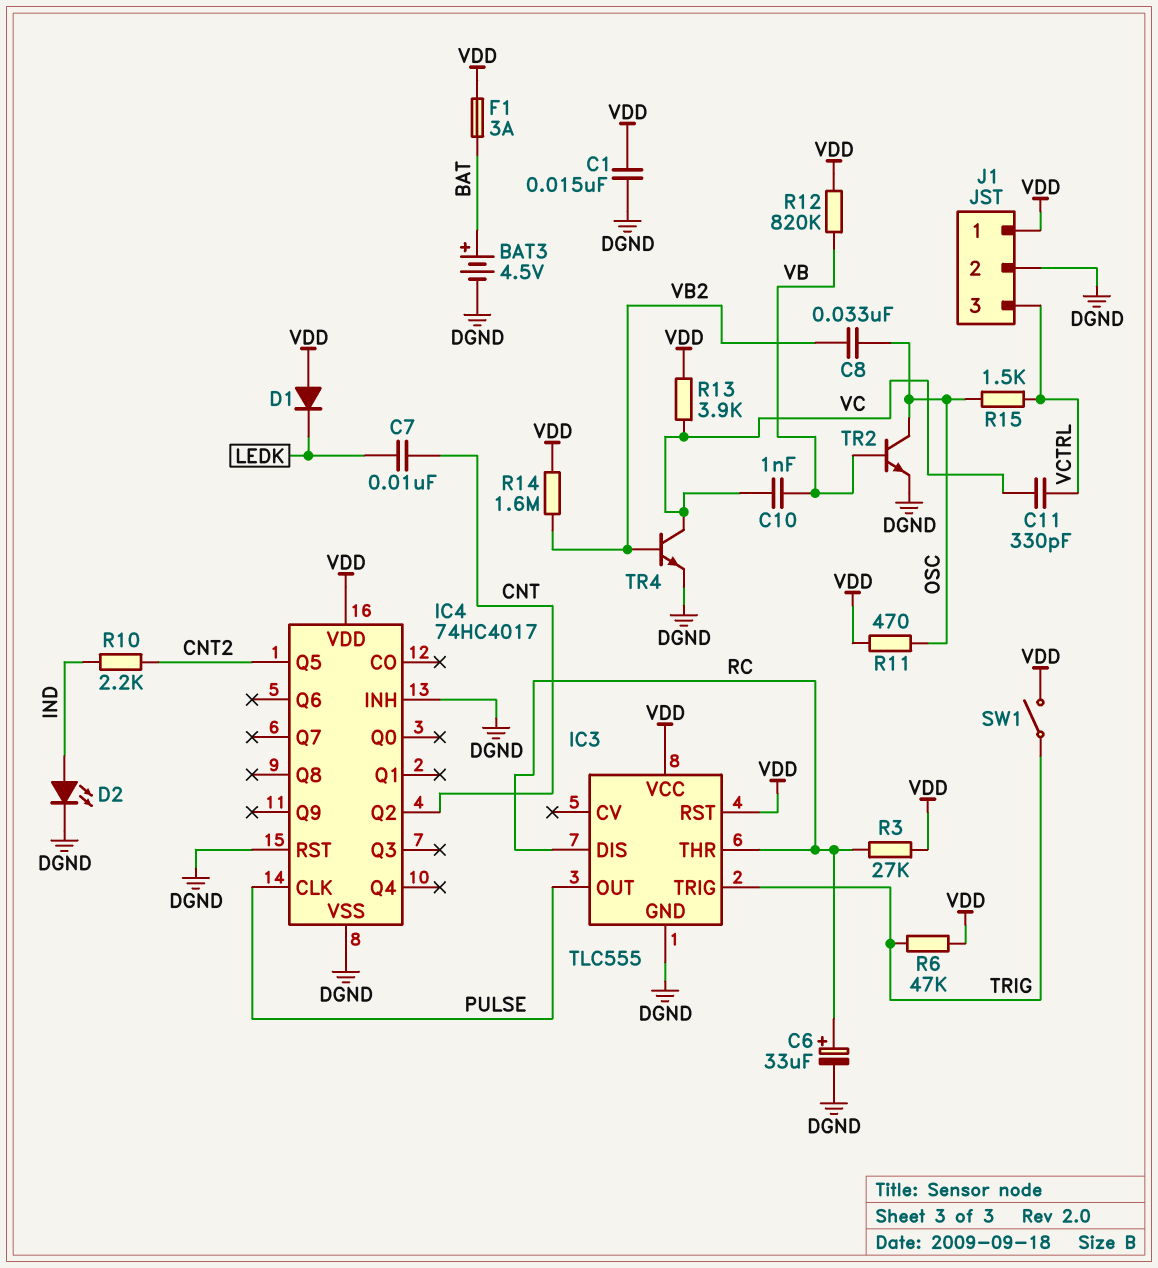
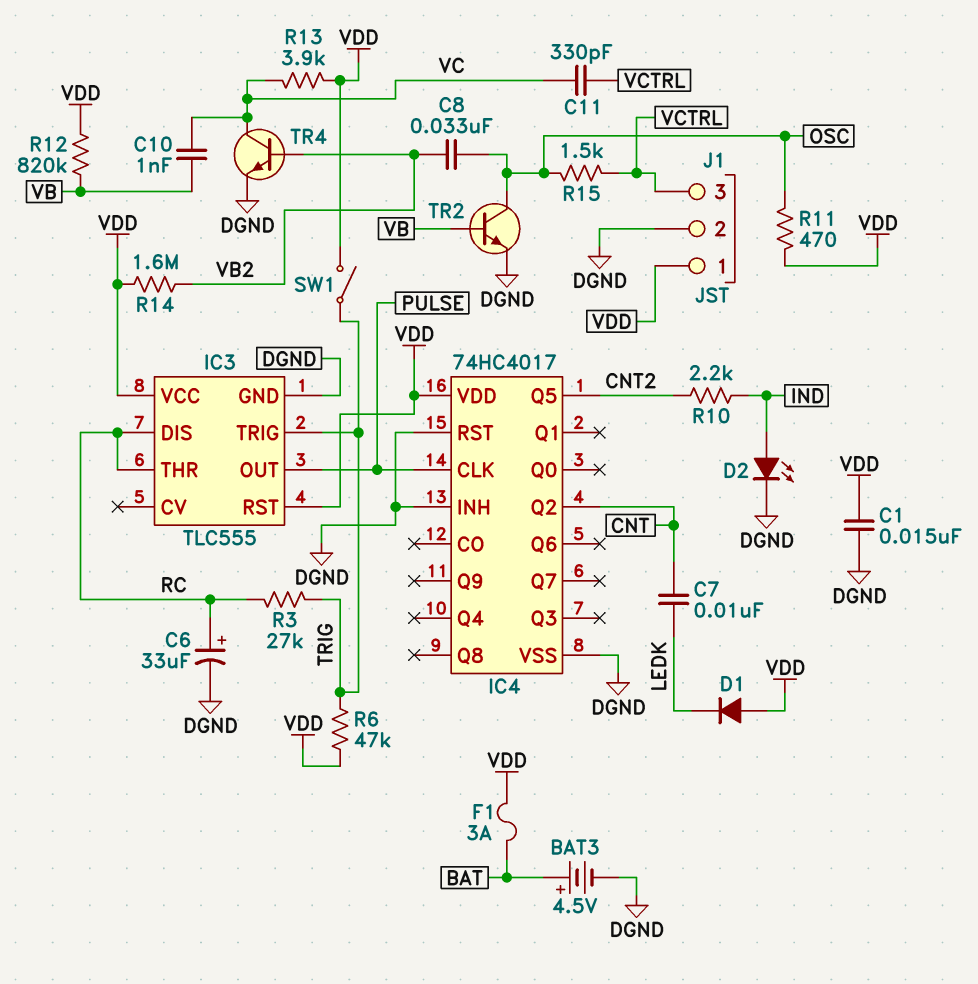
R3: 27k (RC, VDD) -> 27k (RC, TRIG)

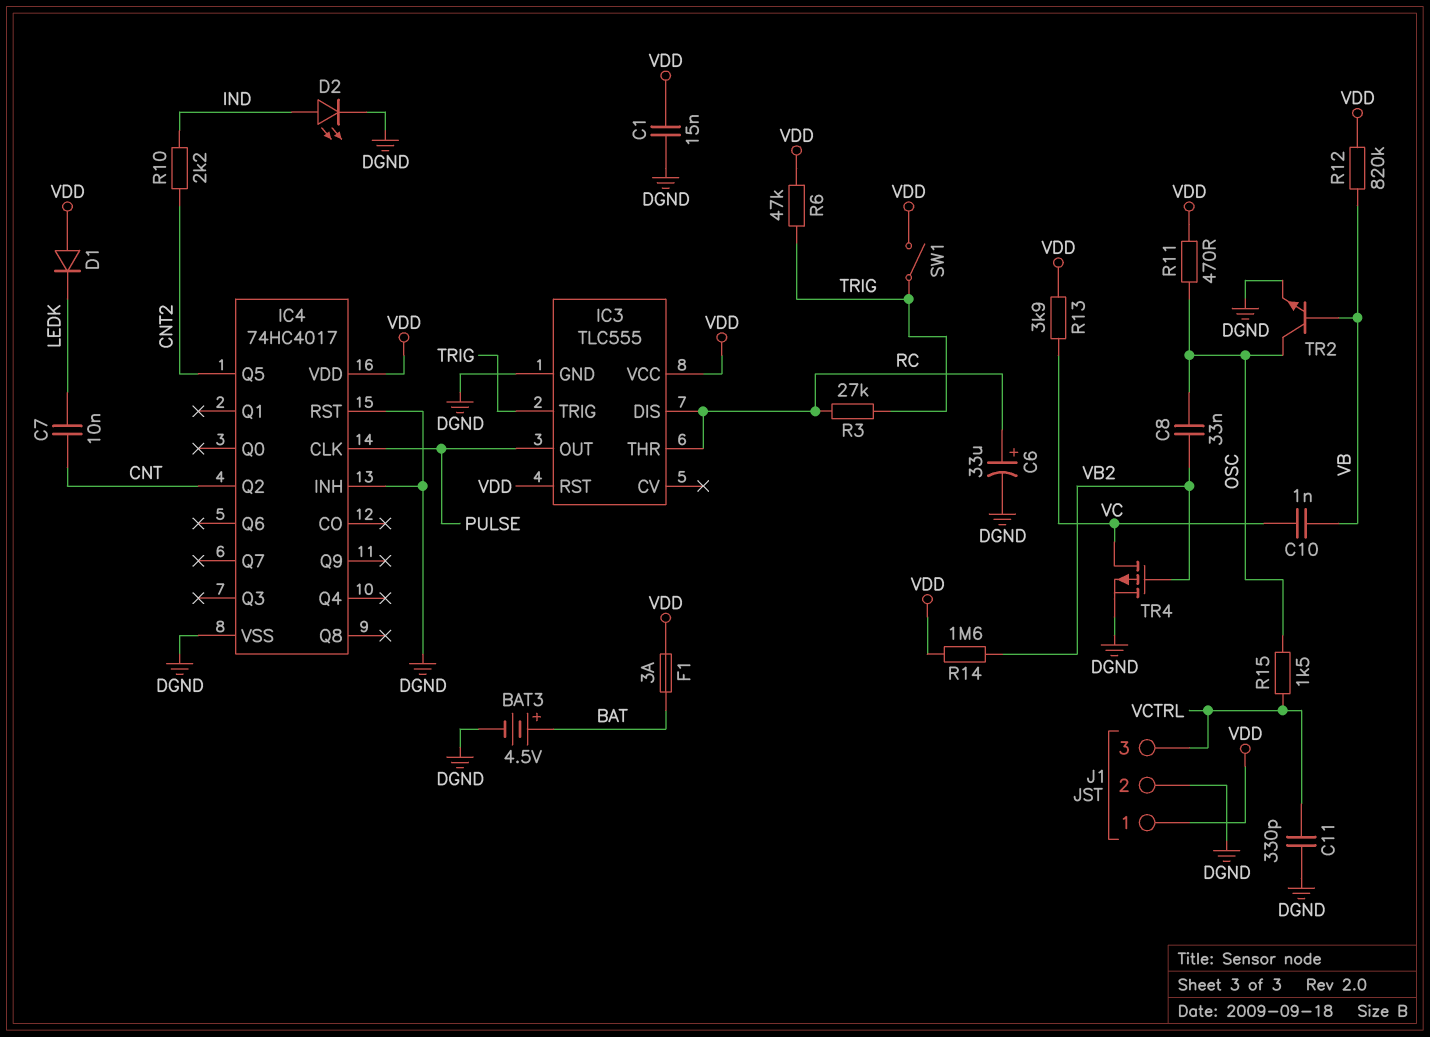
C11: 330pF (VC, VCTRL) -> 330pF (DGND, VCTRL)
TR4: NPN (B VB2, C VC, E DGND) -> PMOS (G VB2, D VC, S DGND)

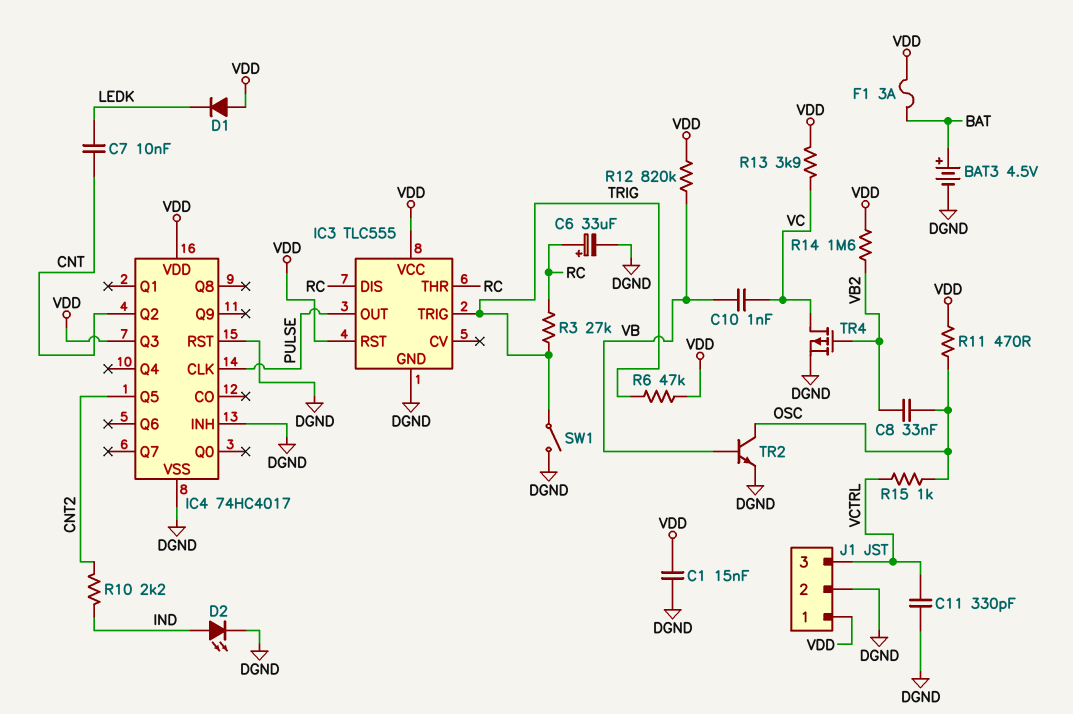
IC4 pin Q3: none -> VDD
R15: 1.5k (OSC, VCTRL) -> 1k (OSC, VCTRL)
SW1: switch (TRIG, VDD) -> switch (DGND, TRIG)

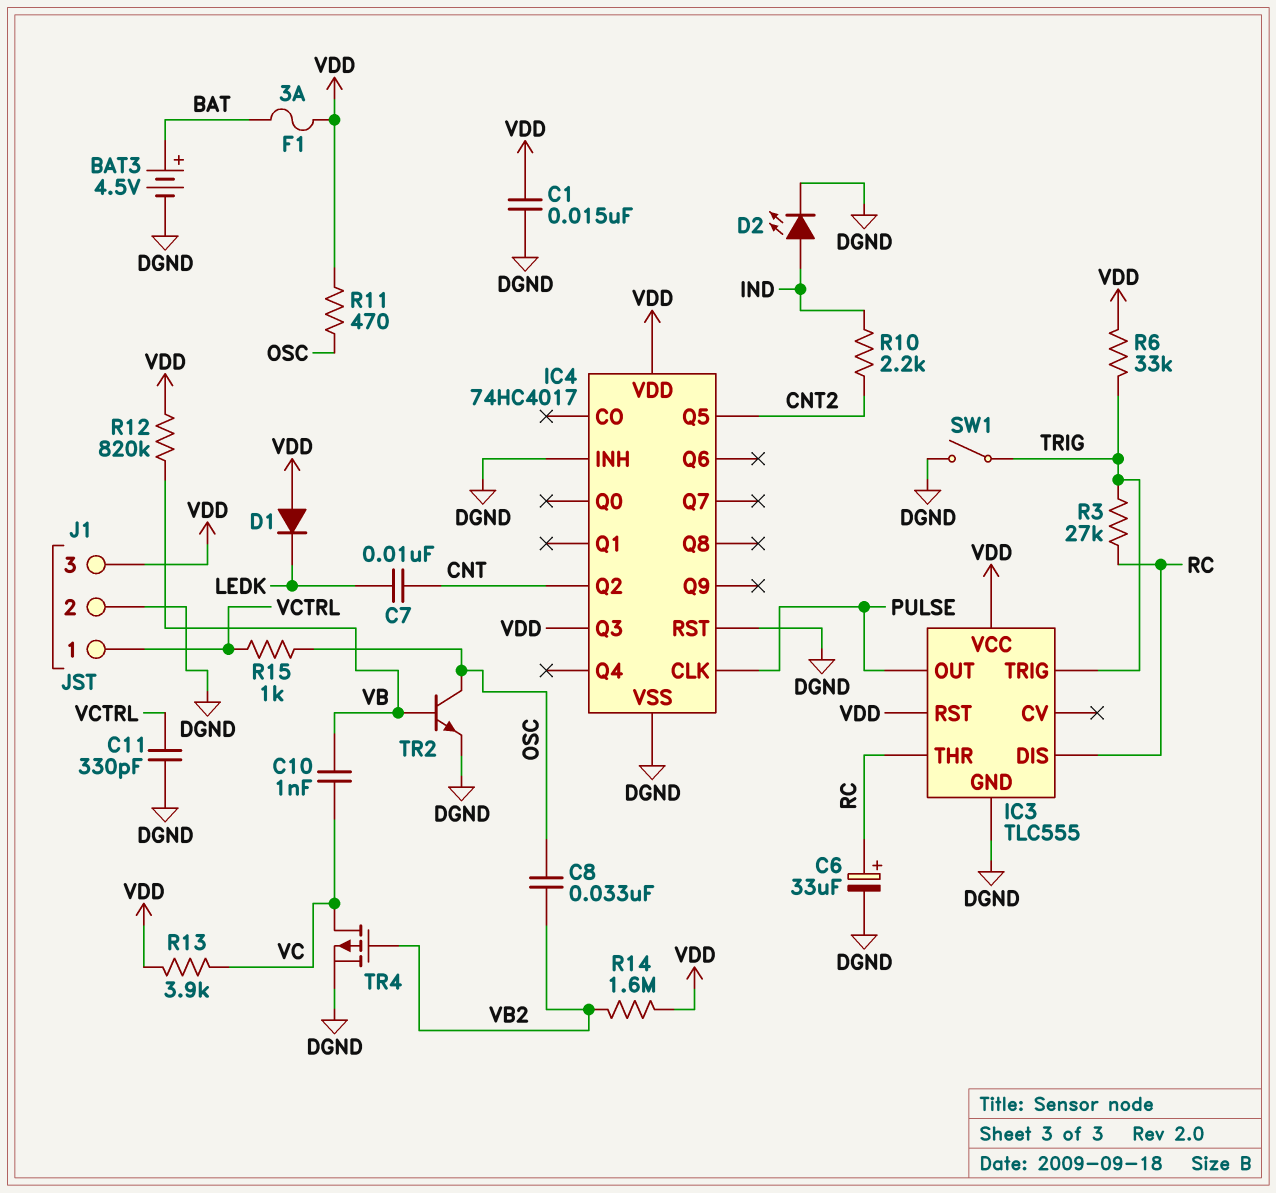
J1 pin 1: VDD -> VCTRL
J1 pin 3: VCTRL -> VDD
R6: 47k (TRIG, VDD) -> 33k (TRIG, VDD)

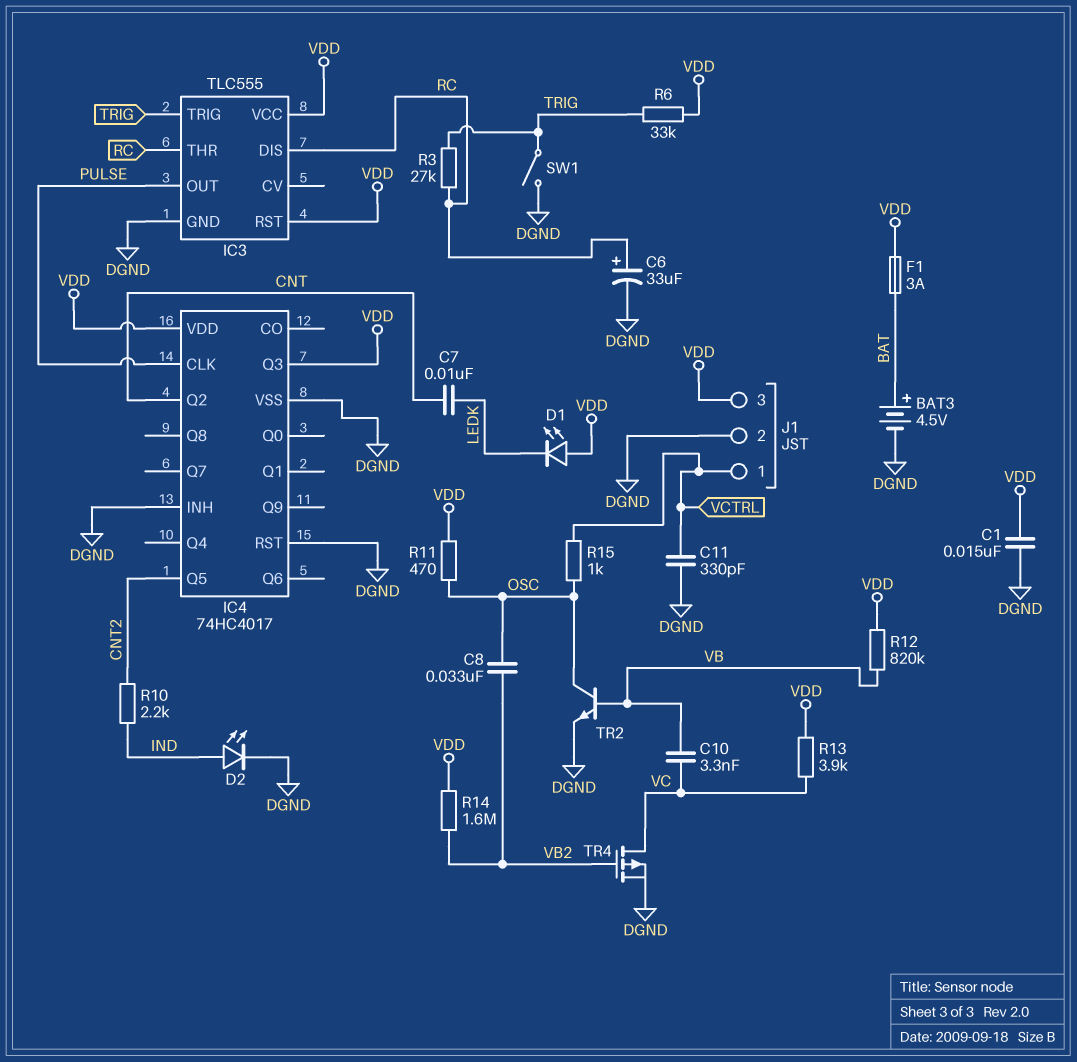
C10: 1nF (VB, VC) -> 3.3nF (VB, VC)
D1: diode (A VDD, K LEDK) -> LED (A VDD, K LEDK)

